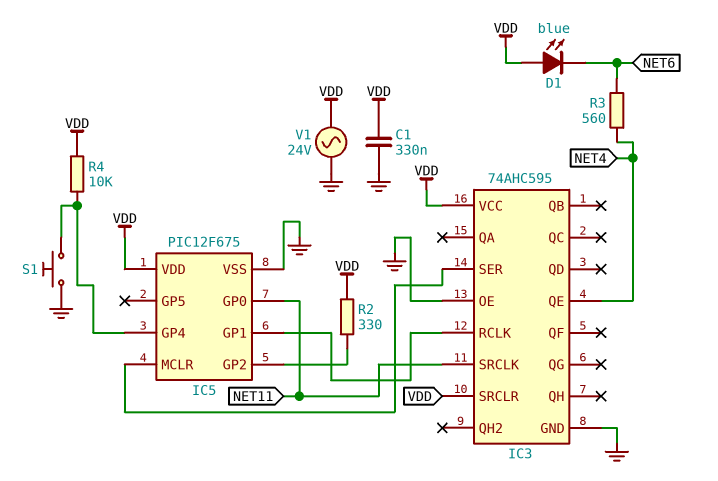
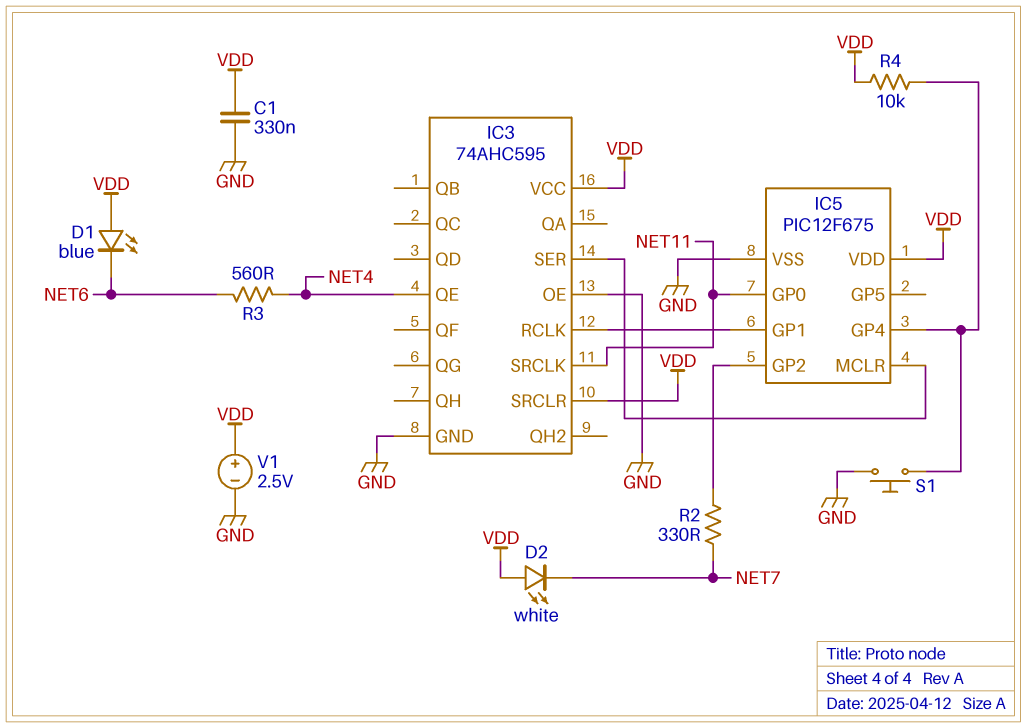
D2: none -> LED white (A VDD, K NET7)
R2: 330 (IC5/GP2, VDD) -> 330 (IC5/GP2, NET7)
V1: AC 24V (GND, VDD) -> 2.5V (plus VDD, minus GND)

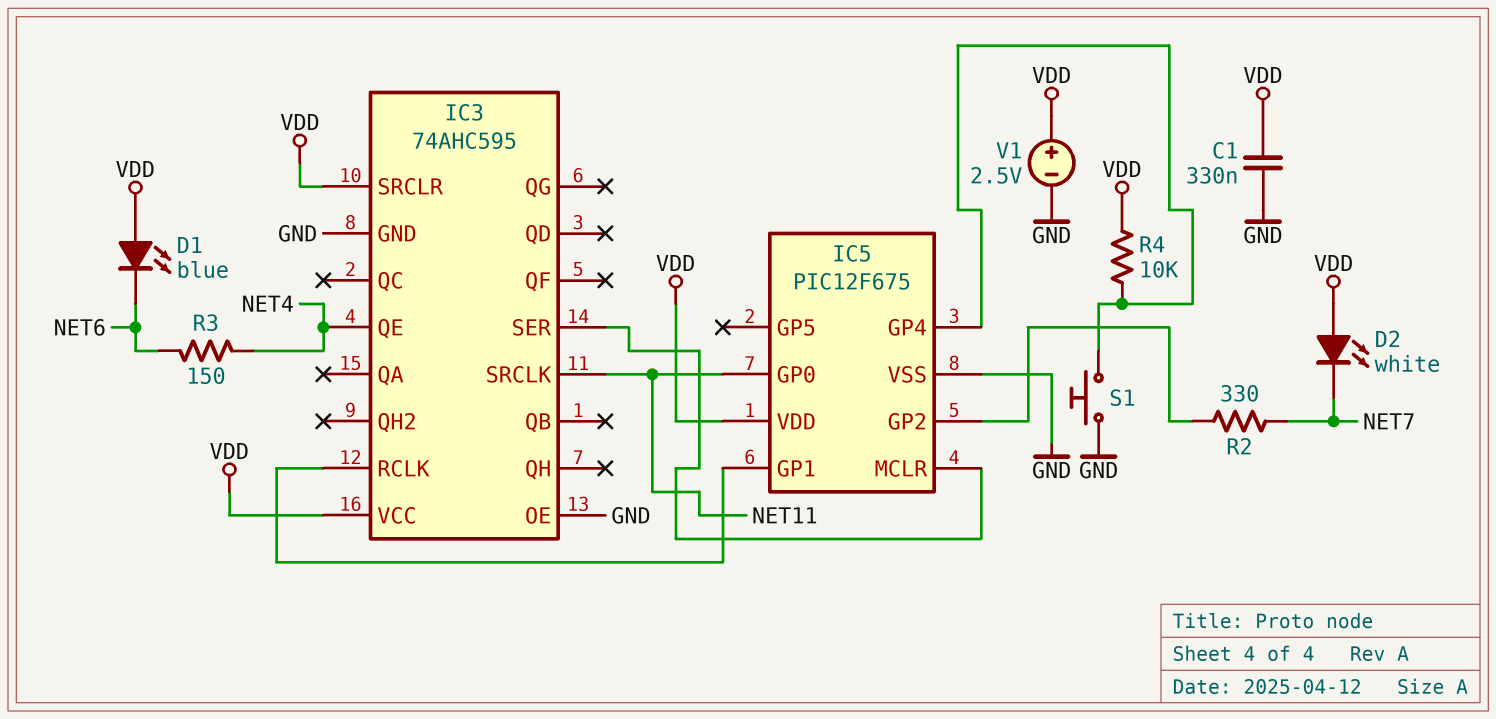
R3: 560 (NET4, NET6) -> 150 (NET4, NET6)

